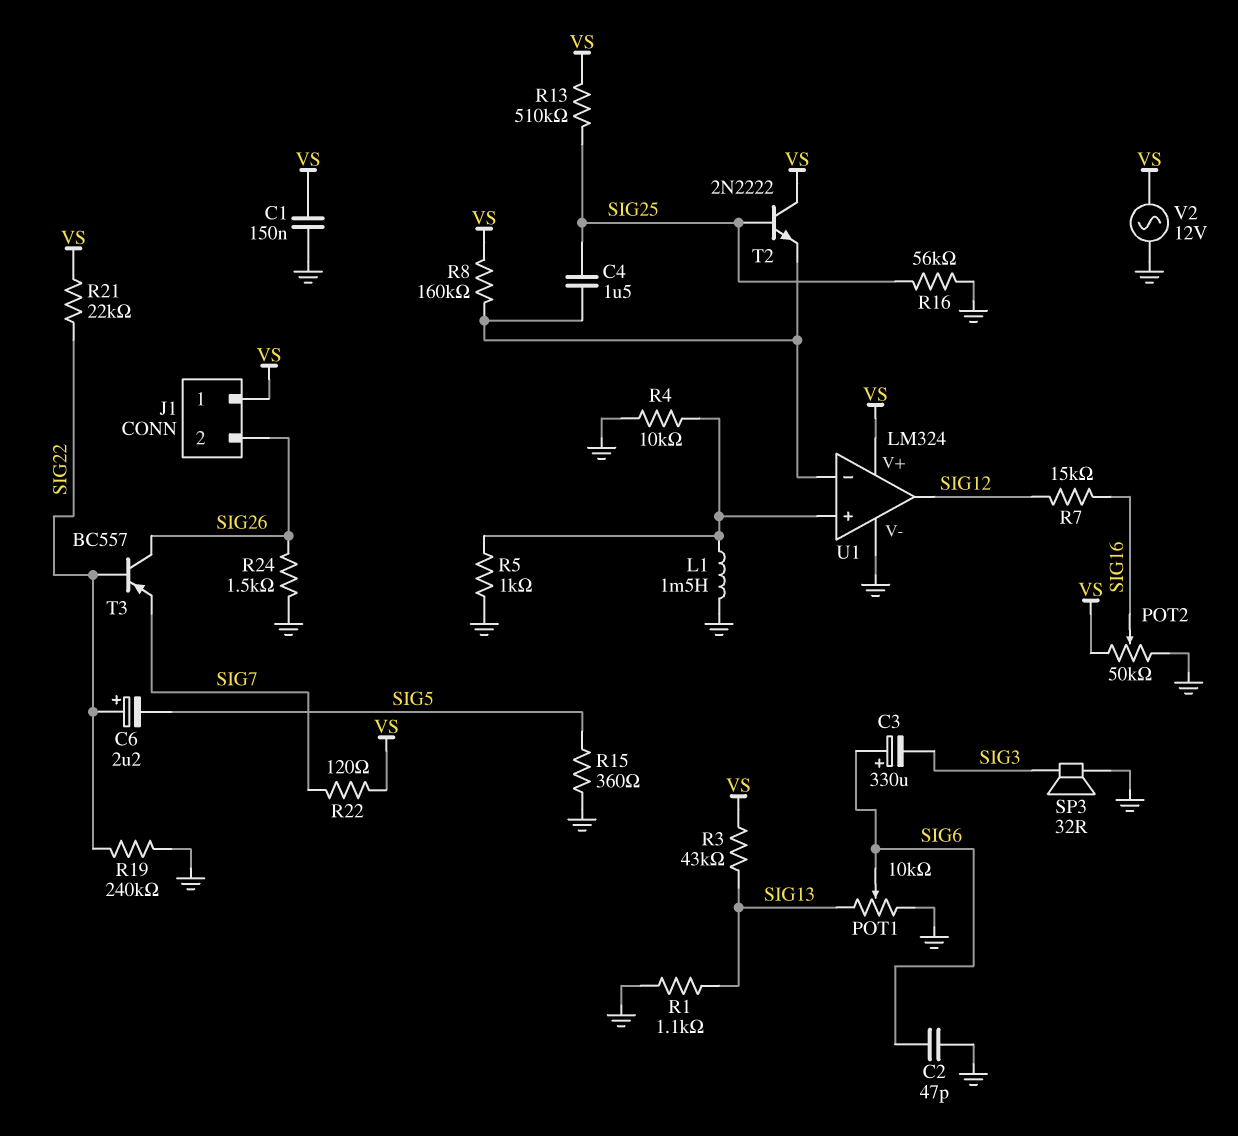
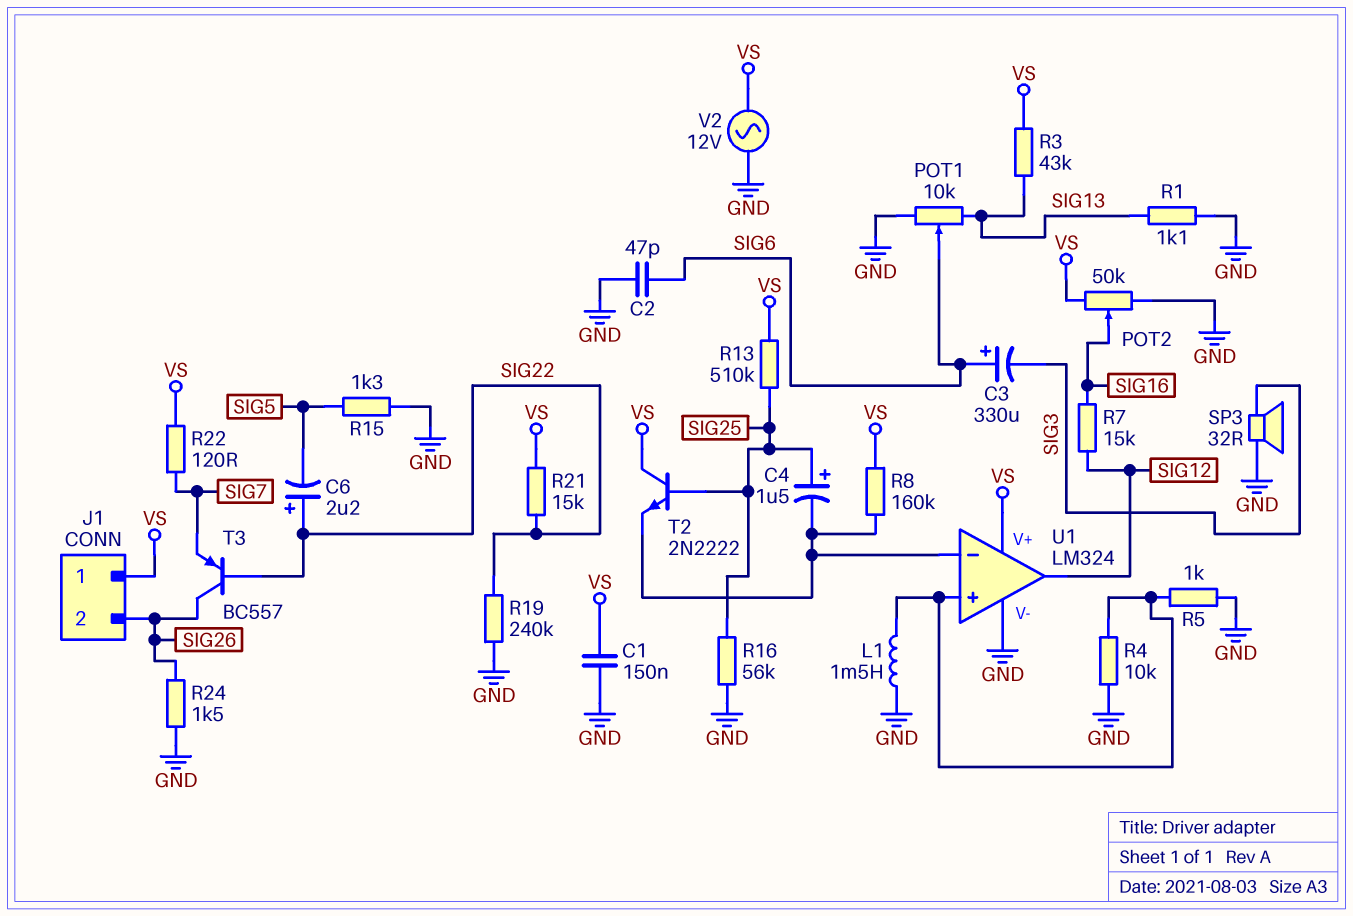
C4: 1.5uF (SIG25, U1/in-) -> 1.5uF (plus SIG25, minus U1/in-)
R15: 360 (GND, SIG5) -> 1.3k (GND, SIG5)
R21: 22k (SIG22, VS) -> 15k (SIG22, VS)

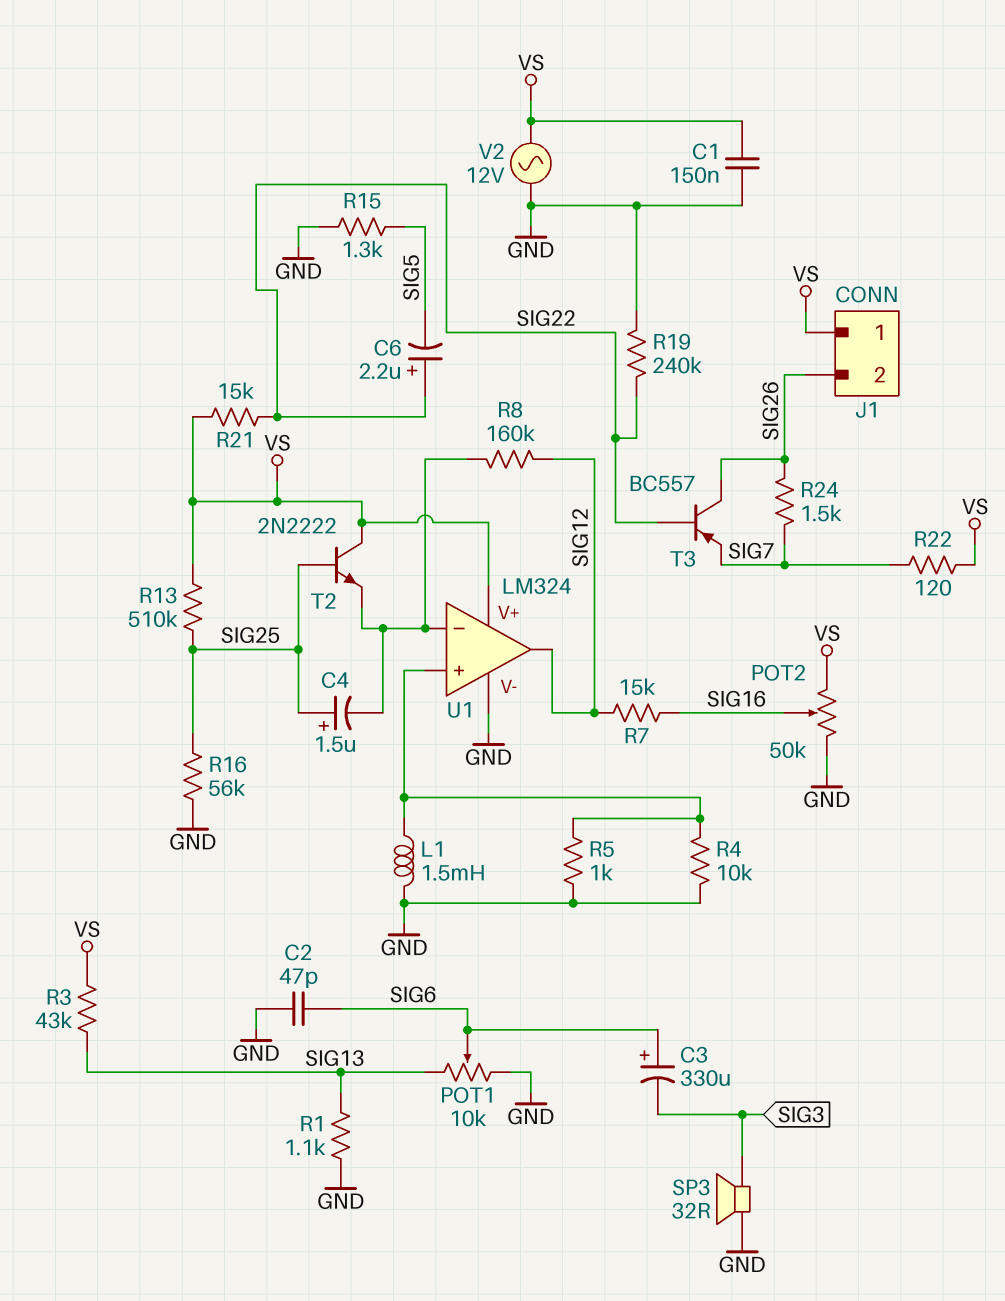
R8: 160k (U1/in-, VS) -> 160k (SIG12, U1/in-)
R24: 1.5k (GND, SIG26) -> 1.5k (SIG7, SIG26)

